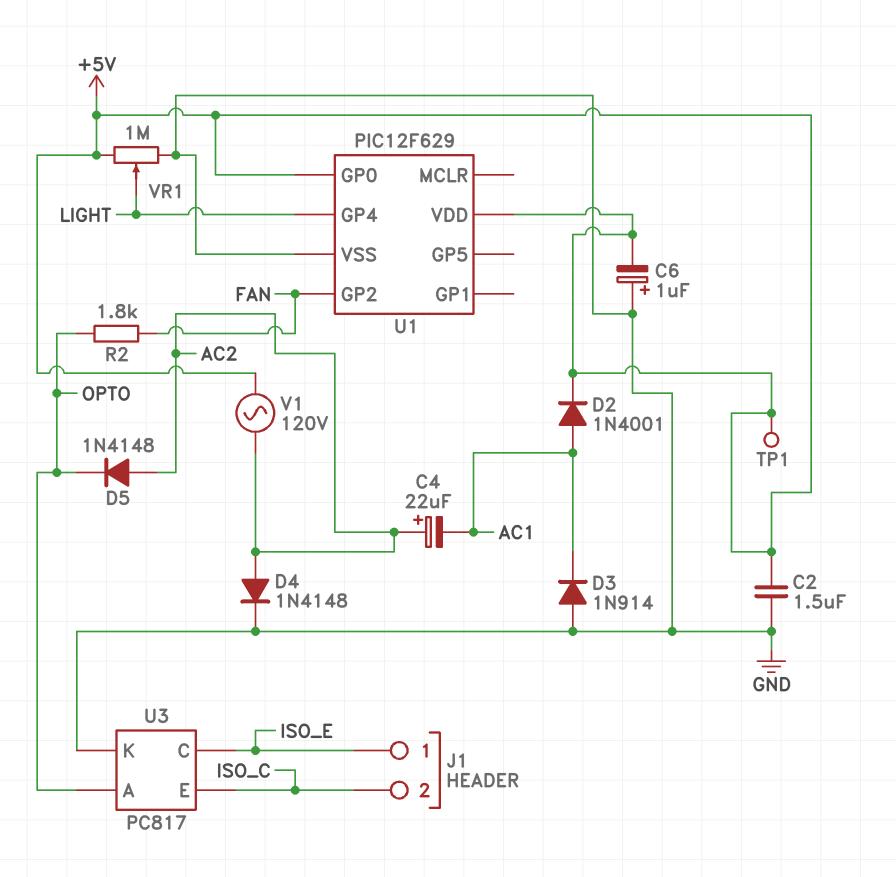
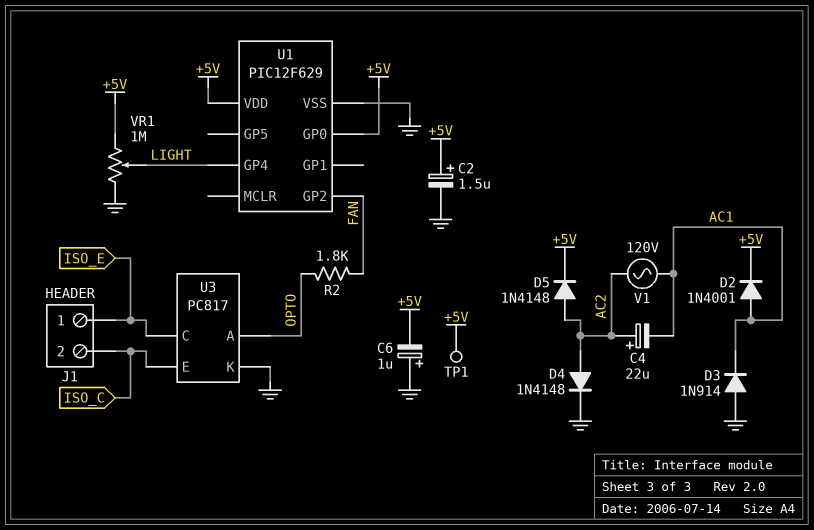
C2: 1.5uF (+5V, GND) -> 1.5uF (plus +5V, minus GND)
D5: diode 1N4148 (A AC2, K OPTO) -> diode 1N4148 (A AC2, K +5V)
V1: AC 120V (+5V, AC2) -> AC 120V (AC1, AC2)

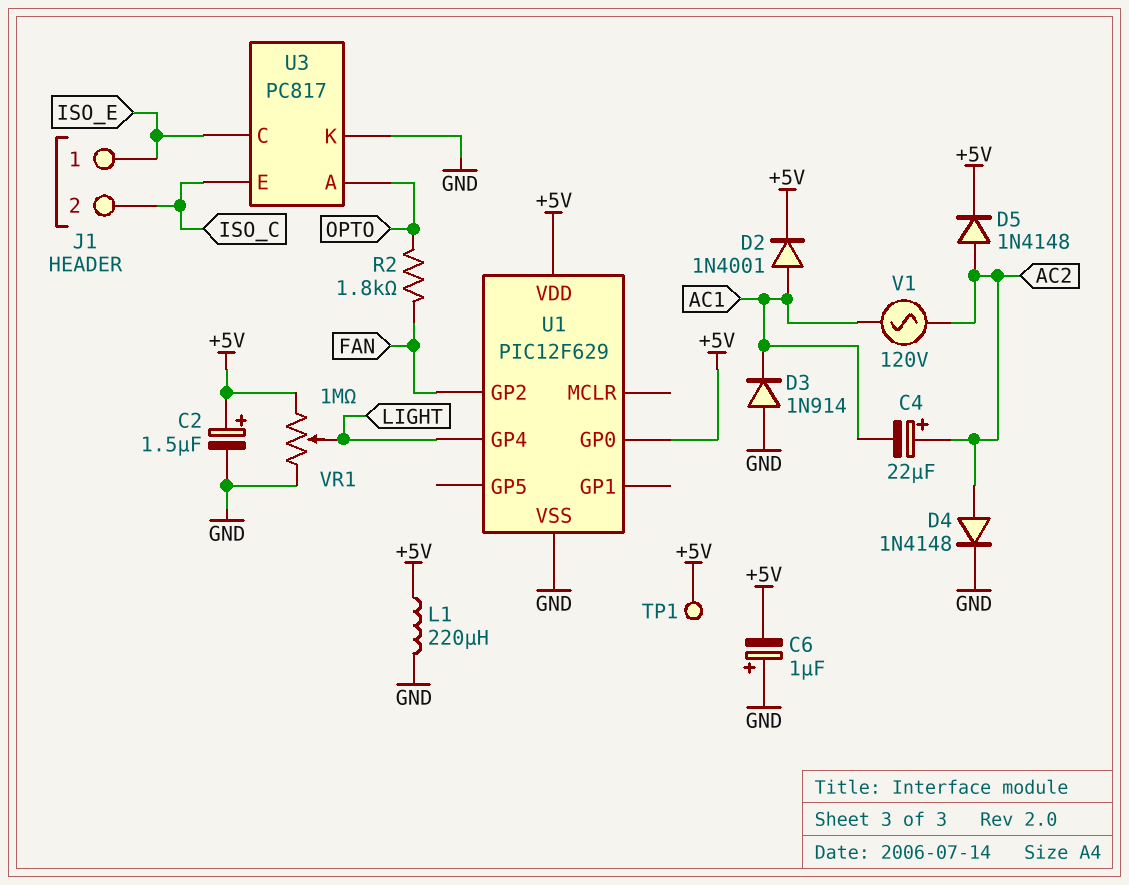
L1: none -> 220uH (+5V, GND)

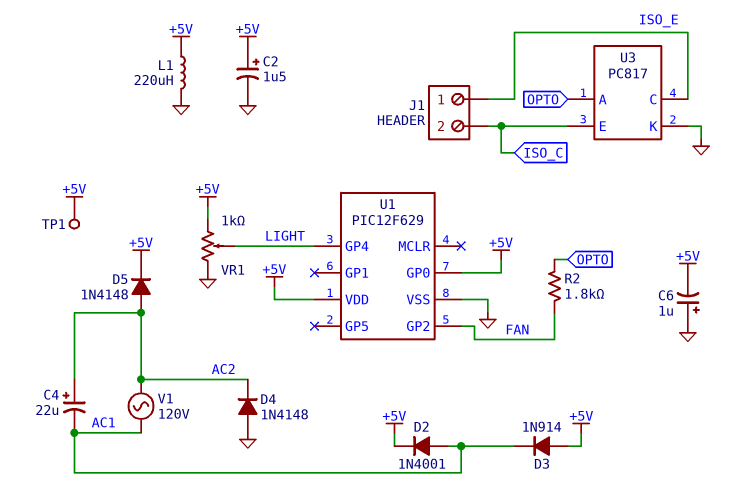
D3: diode 1N914 (A GND, K AC1) -> diode 1N914 (A +5V, K AC1)
D4: diode 1N4148 (A AC2, K GND) -> diode 1N4148 (A GND, K AC2)
VR1: 1M (+5V, GND, wiper LIGHT) -> 1k (+5V, GND, wiper LIGHT)

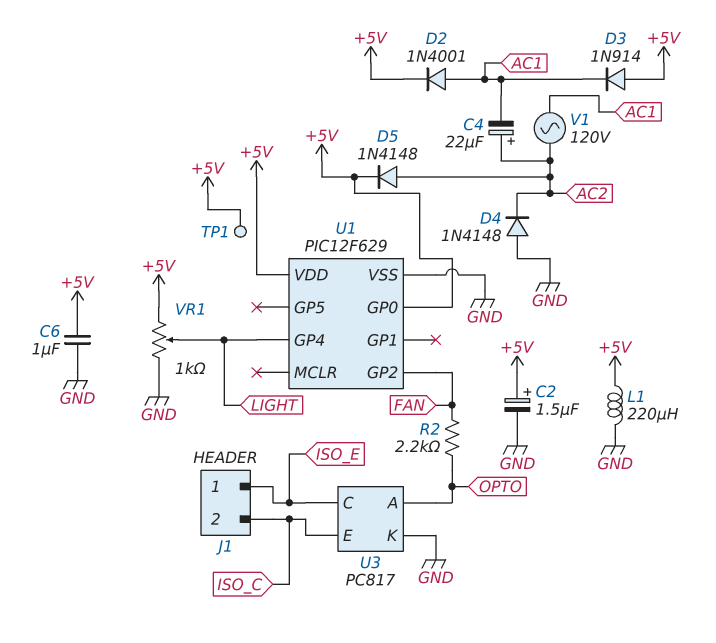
C6: 1uF (plus GND, minus +5V) -> 1uF (+5V, GND)
R2: 1.8k (FAN, OPTO) -> 2.2k (FAN, OPTO)

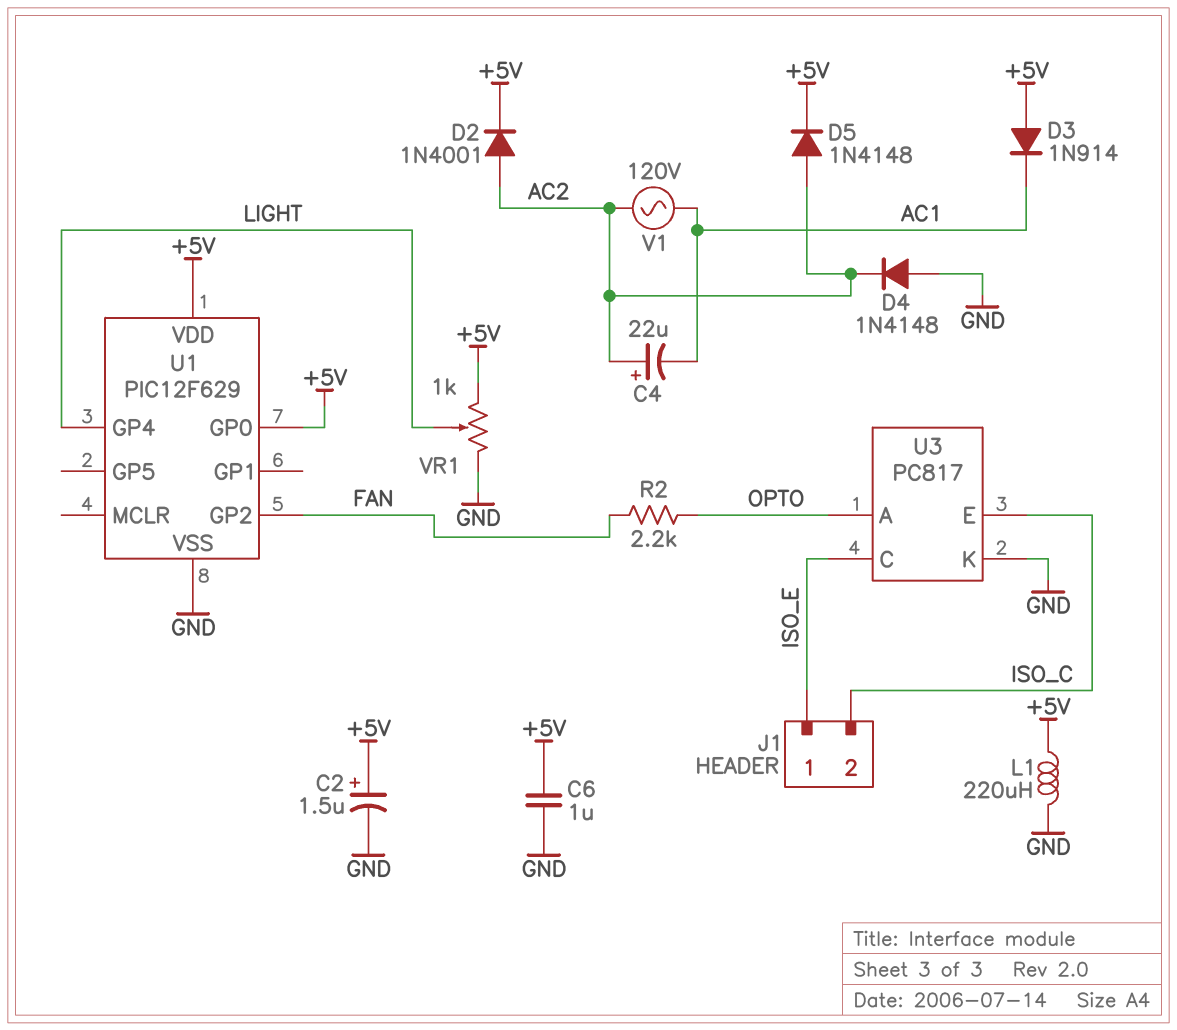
D2: diode 1N4001 (A AC1, K +5V) -> diode 1N4001 (A AC2, K +5V)
TP1: test point (+5V) -> none

